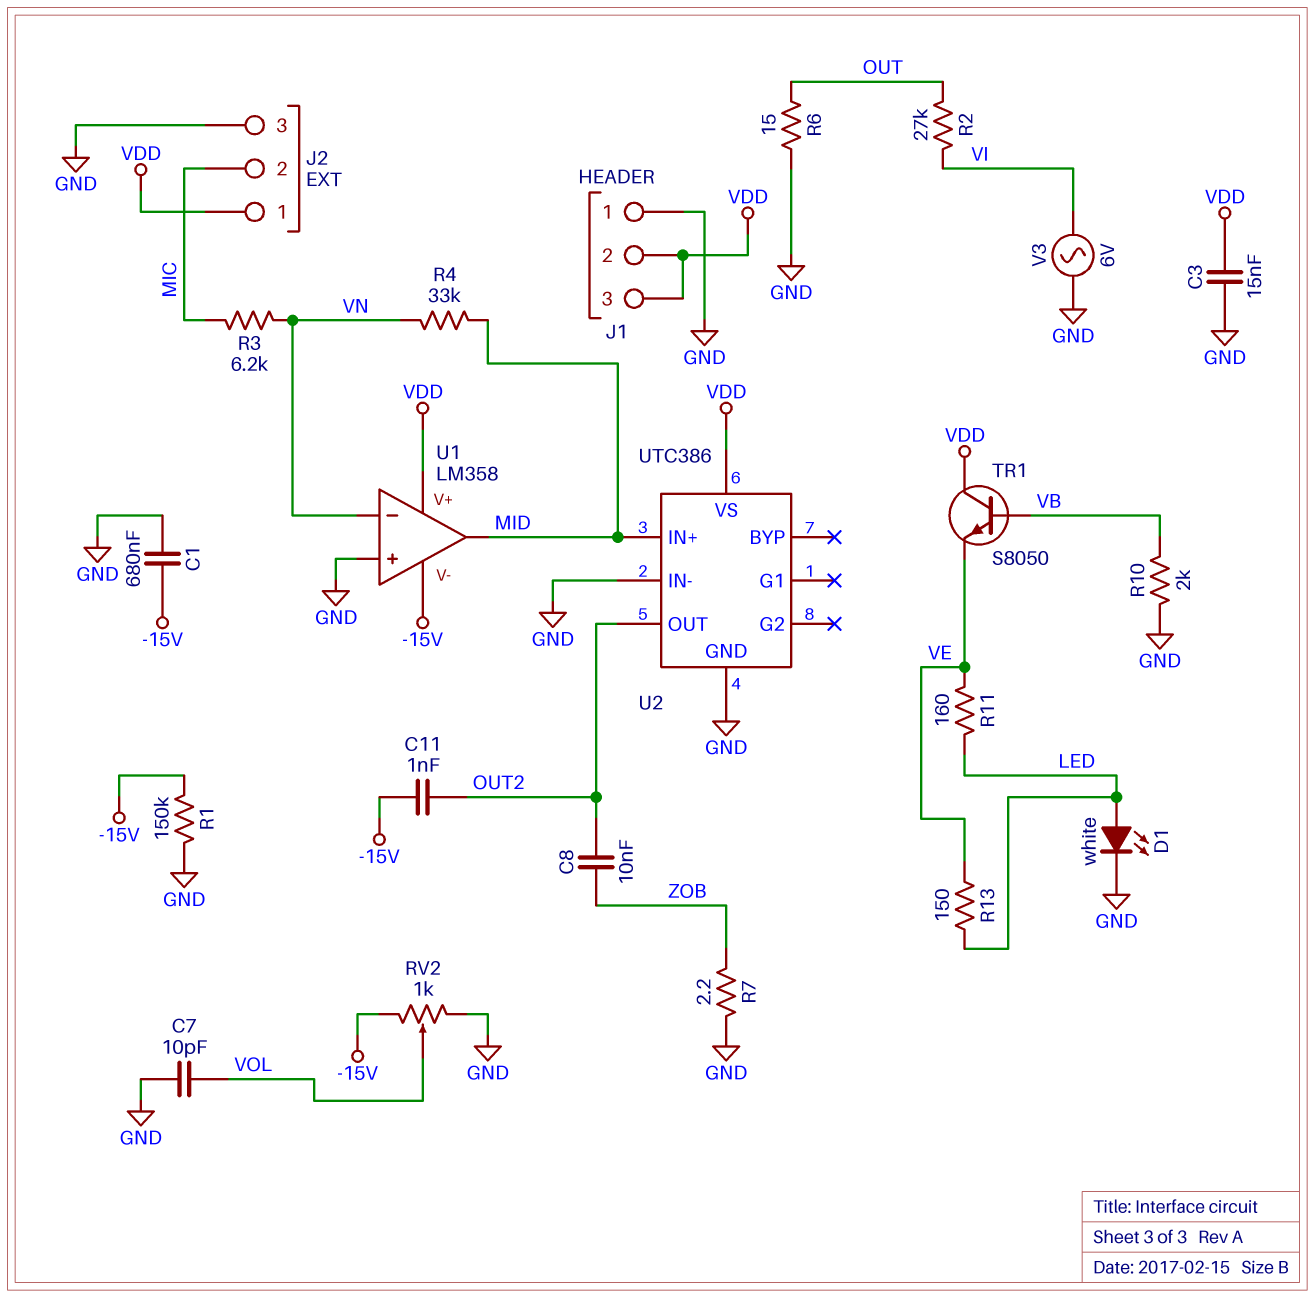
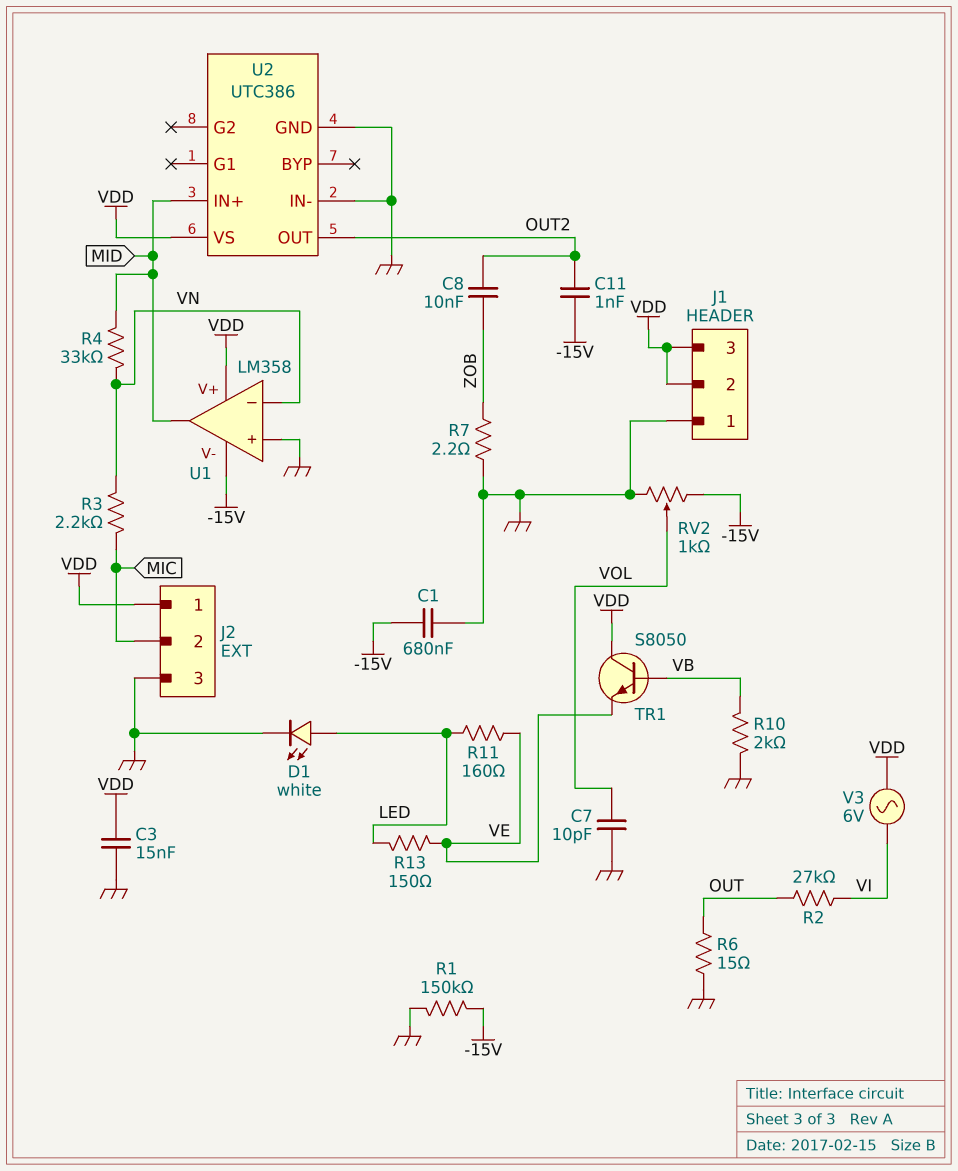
R3: 6.2k (MIC, VN) -> 2.2k (MIC, VN)
V3: AC 6V (GND, VI) -> AC 6V (VDD, VI)

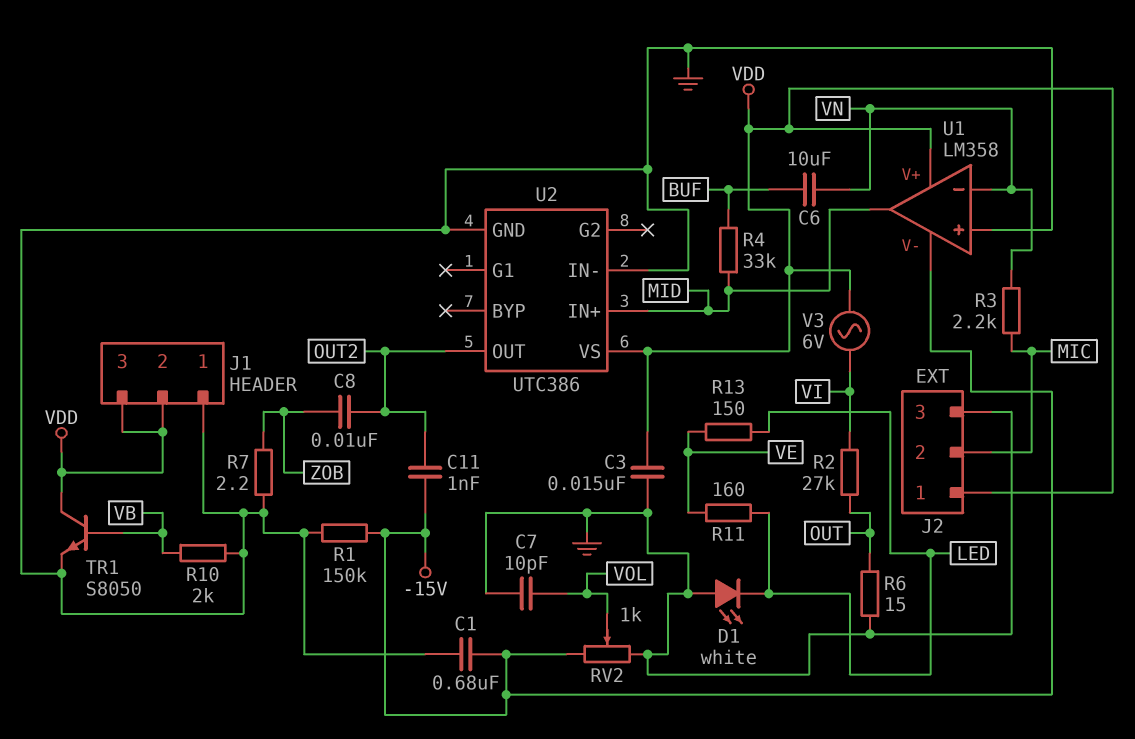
C6: none -> 10uF (BUF, VN)
D1: LED white (A LED, K GND) -> LED white (A GND, K LED)
R4: 33k (MID, VN) -> 33k (BUF, MID)
TR1: NPN S8050 (B VB, C VDD, E VE) -> NPN S8050 (B VB, C VDD, E GND)

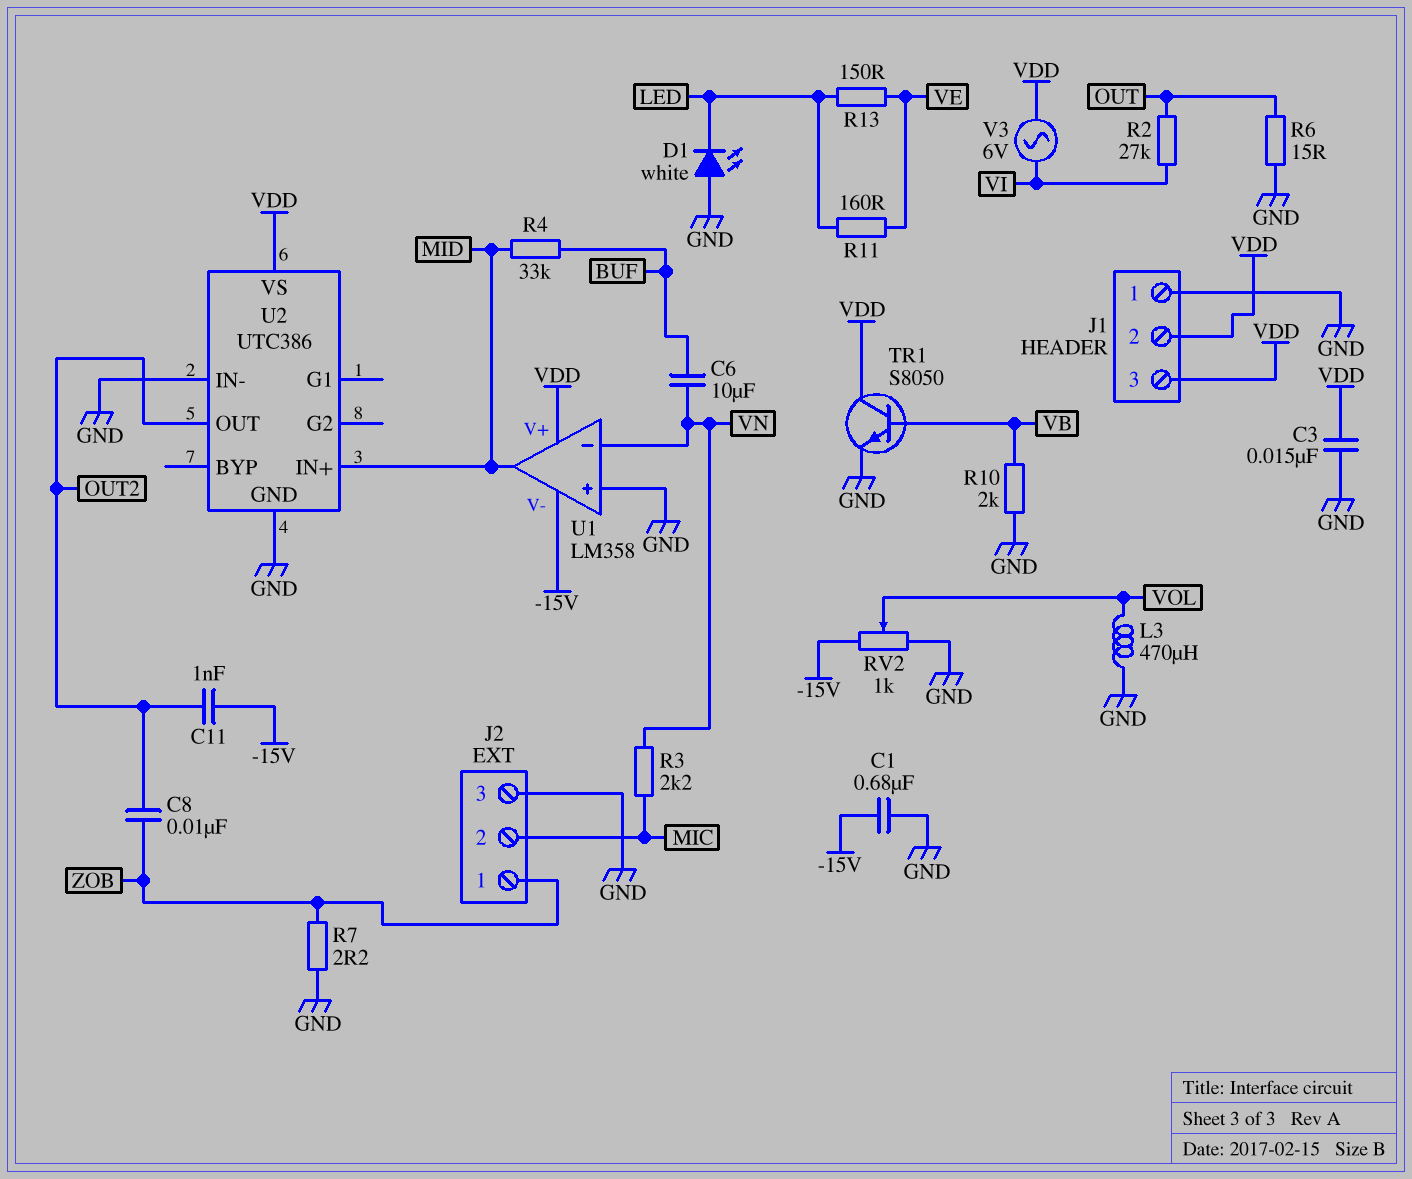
C7: 10pF (GND, VOL) -> none
J2 pin 1: VDD -> ZOB
L3: none -> 470uH (GND, VOL)
R1: 150k (-15V, GND) -> none

